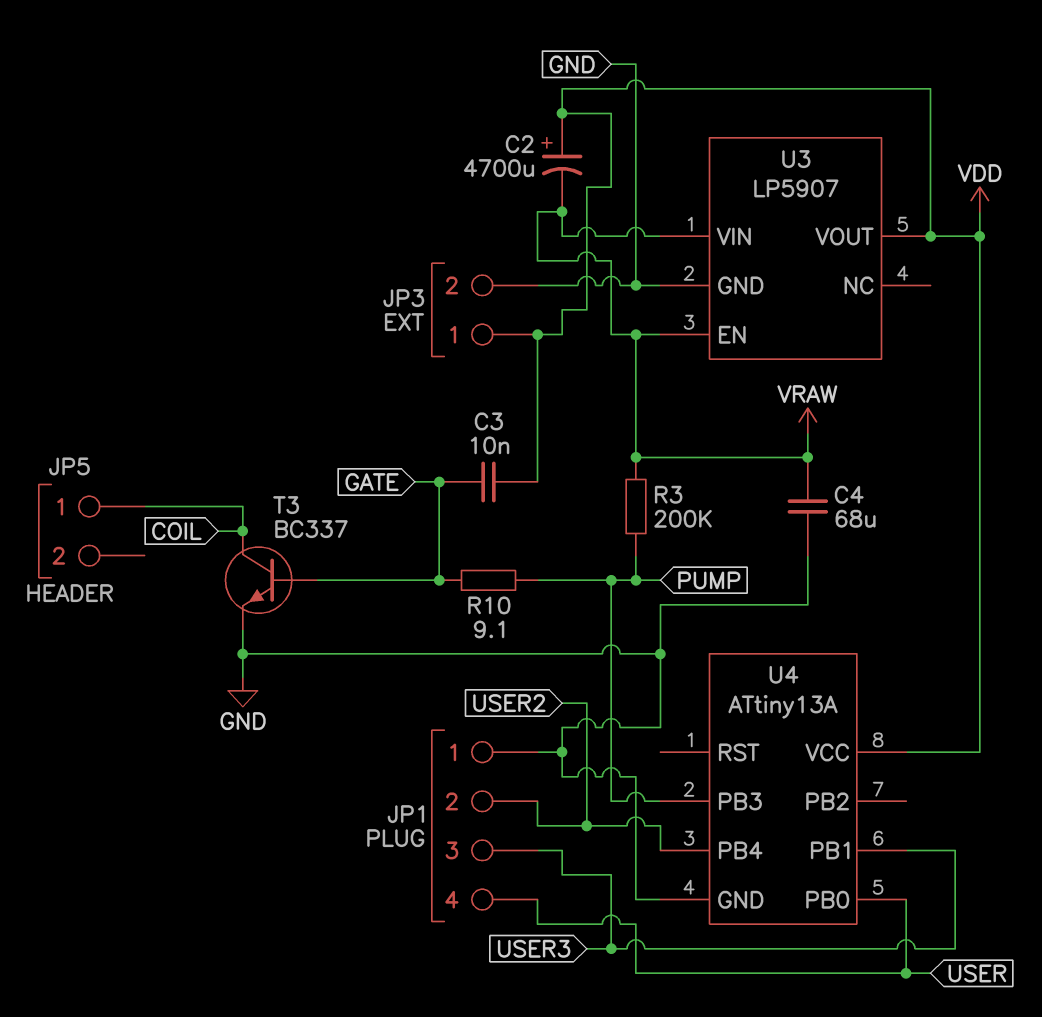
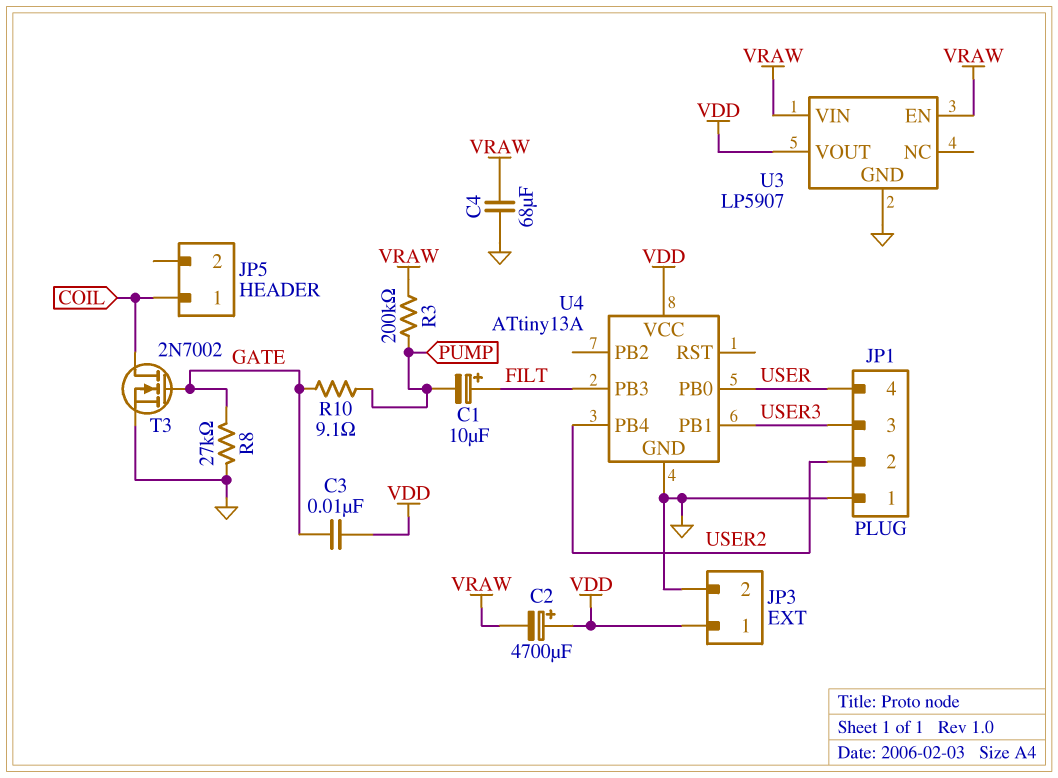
C1: none -> 10uF (plus FILT, minus PUMP)
R8: none -> 27k (GATE, GND)
T3: NPN BC337 (B GATE, C COIL, E GND) -> NMOS 2N7002 (G GATE, D COIL, S GND)
U4 pin PB3: PUMP -> FILT

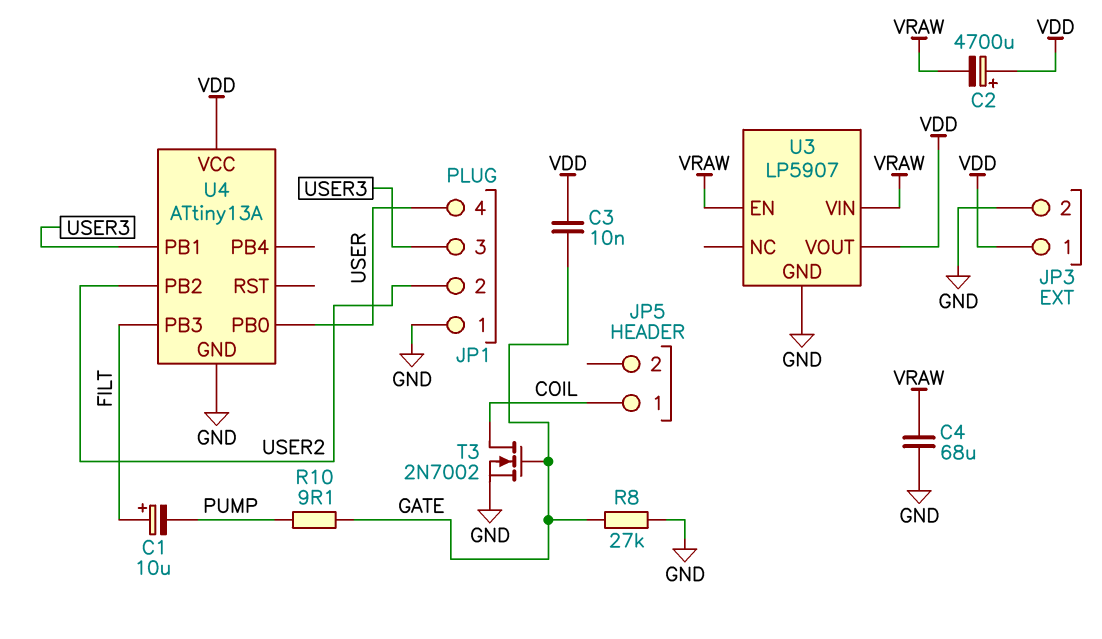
R3: 200k (PUMP, VRAW) -> none
U4 pin PB2: none -> USER2
U4 pin PB4: USER2 -> none

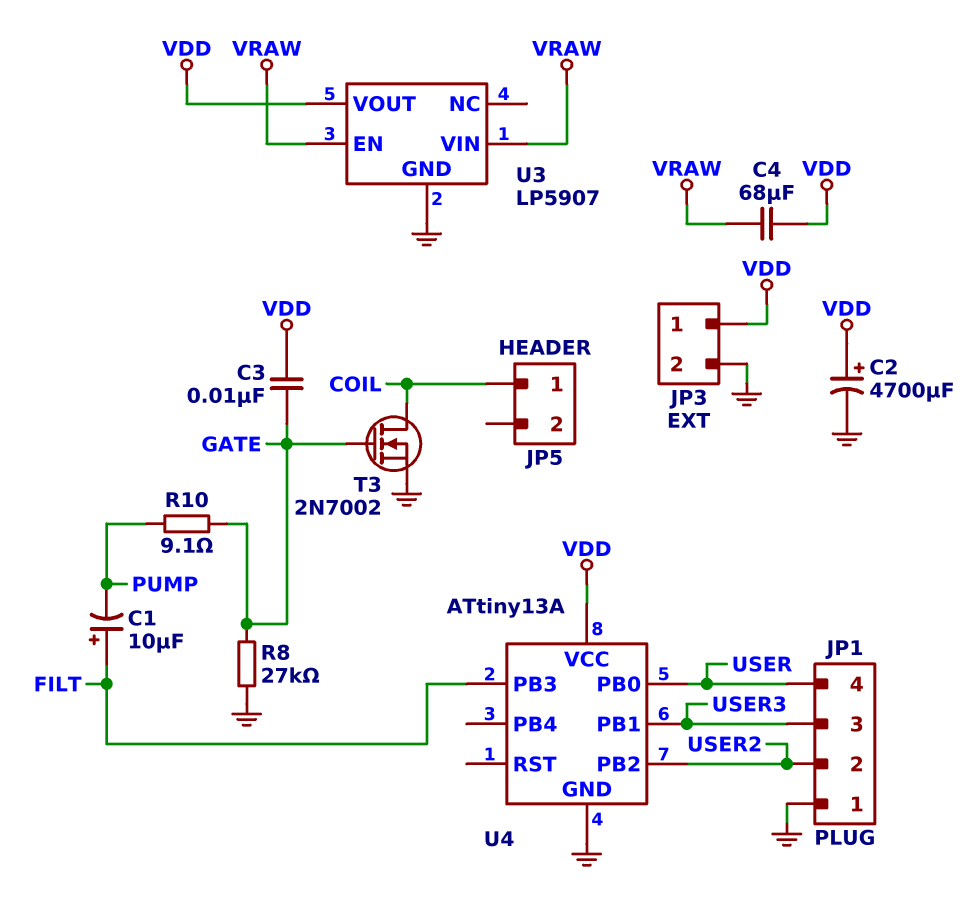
C2: 4700uF (plus VDD, minus VRAW) -> 4700uF (plus VDD, minus GND)
C4: 68uF (GND, VRAW) -> 68uF (VDD, VRAW)

